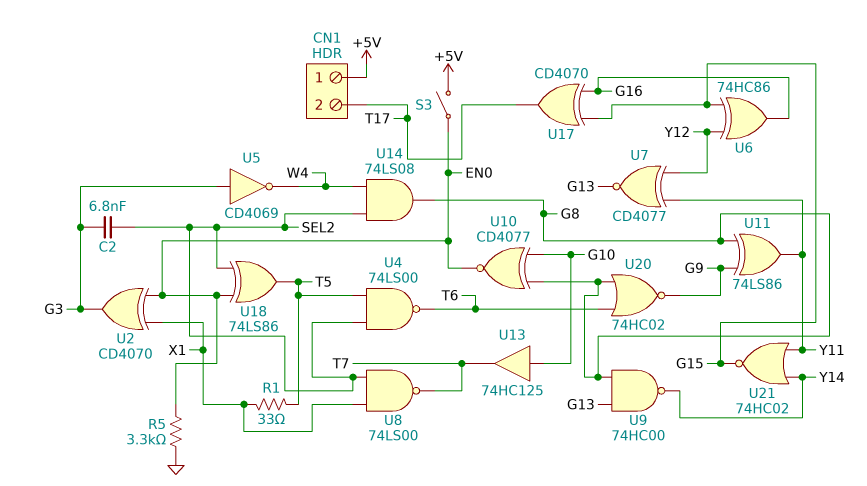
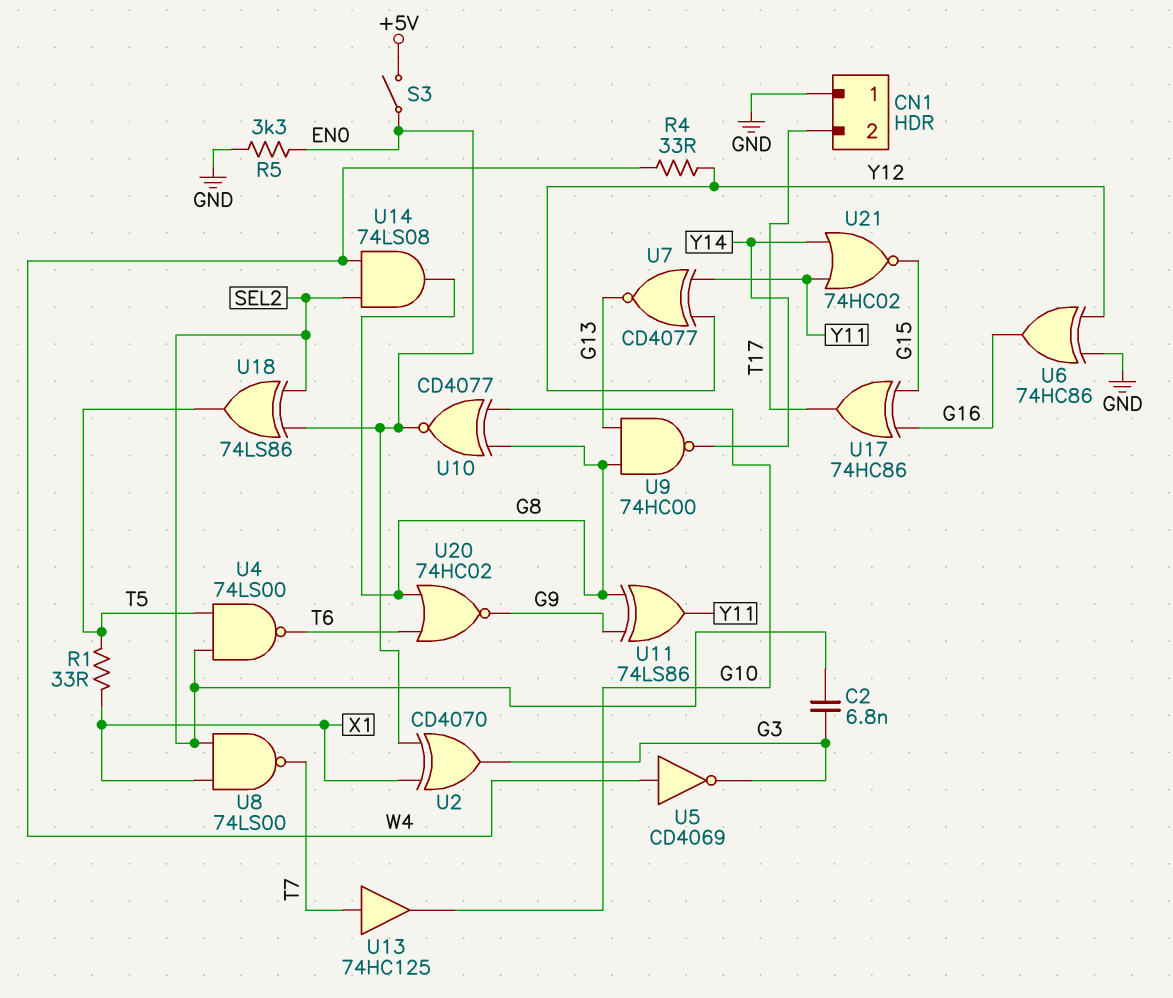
CN1 pin 1: +5V -> GND
R4: none -> 33 (W4, Y12)
U5: NOT CD4069 (in G3, out W4) -> NOT CD4069 (in W4, out G3)
U6: XOR 74HC86 (in G15, in Y12, out G16) -> XOR 74HC86 (in GND, in Y12, out G16)
U13: buffer 74HC125 (in G10, out T7) -> buffer 74HC125 (in T7, out G10)
U17: XOR CD4070 (in G15, in G16, out T17) -> XOR 74HC86 (in G15, in G16, out T17)

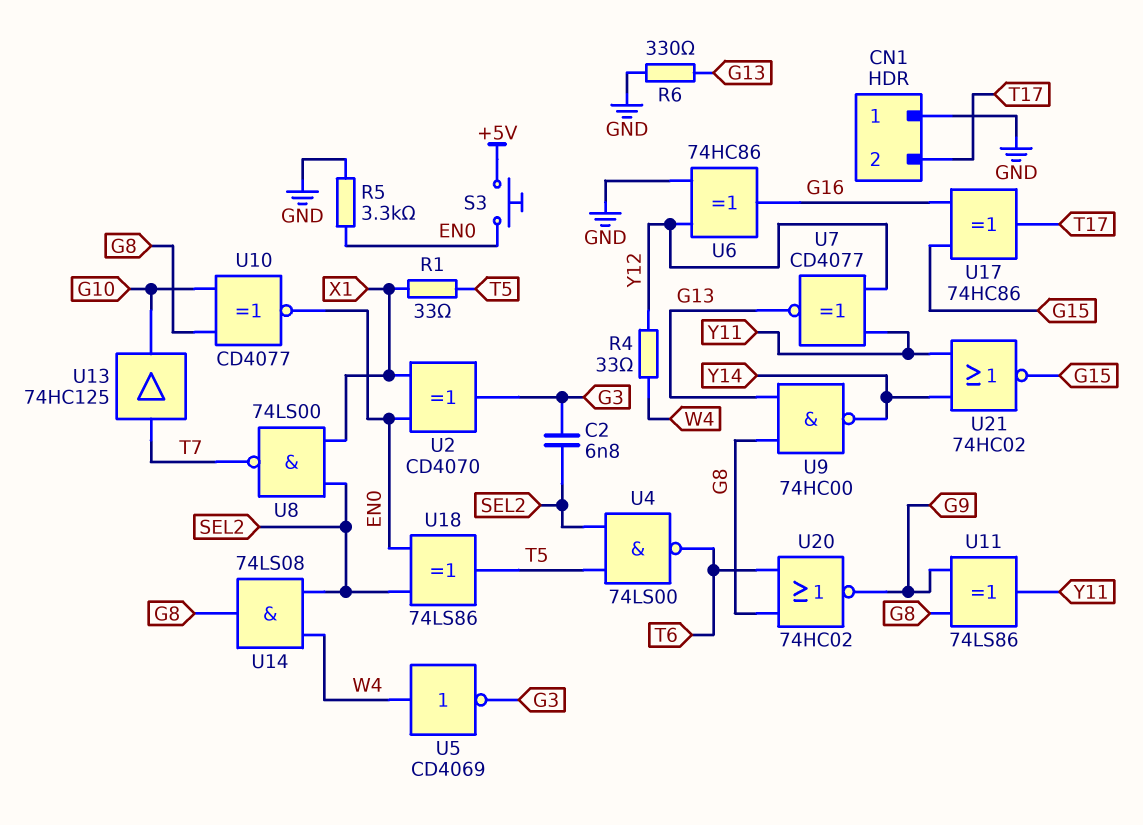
R6: none -> 330 (G13, GND)
S3: switch (+5V, EN0) -> button (+5V, EN0)

